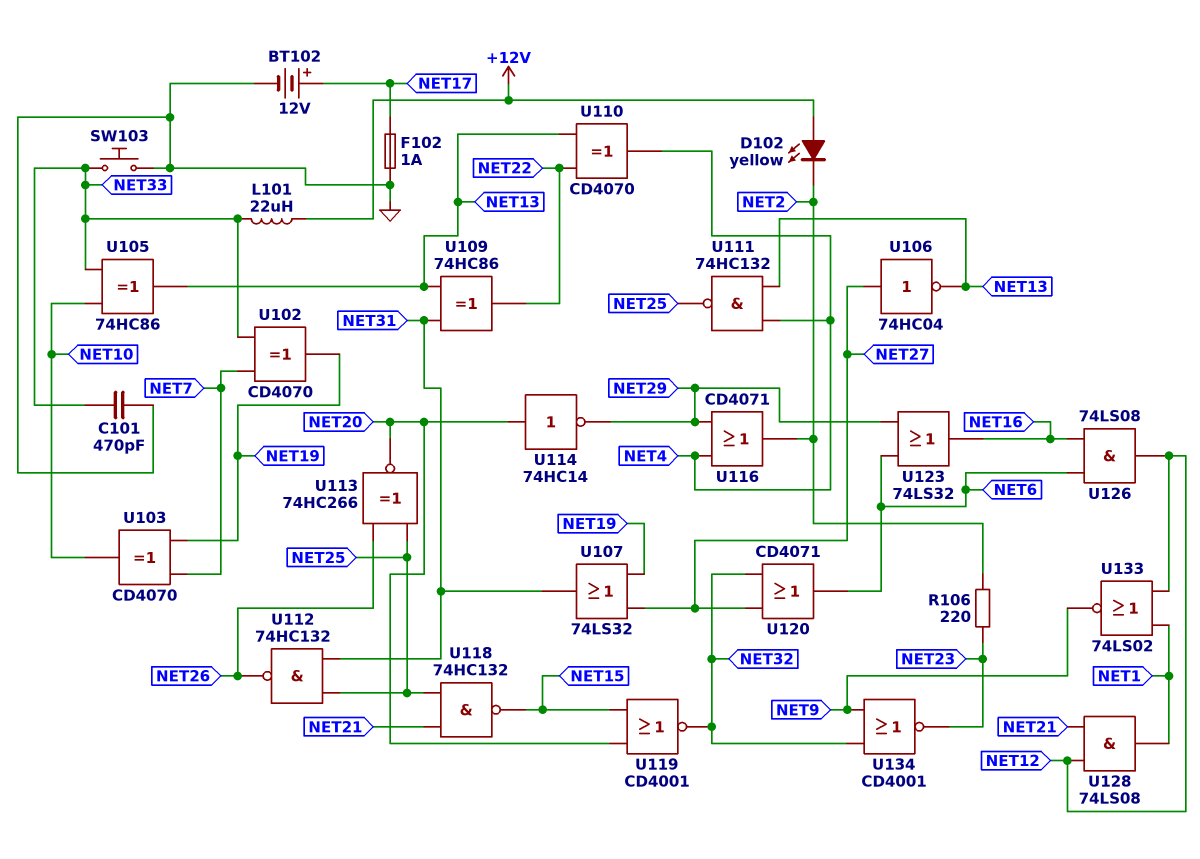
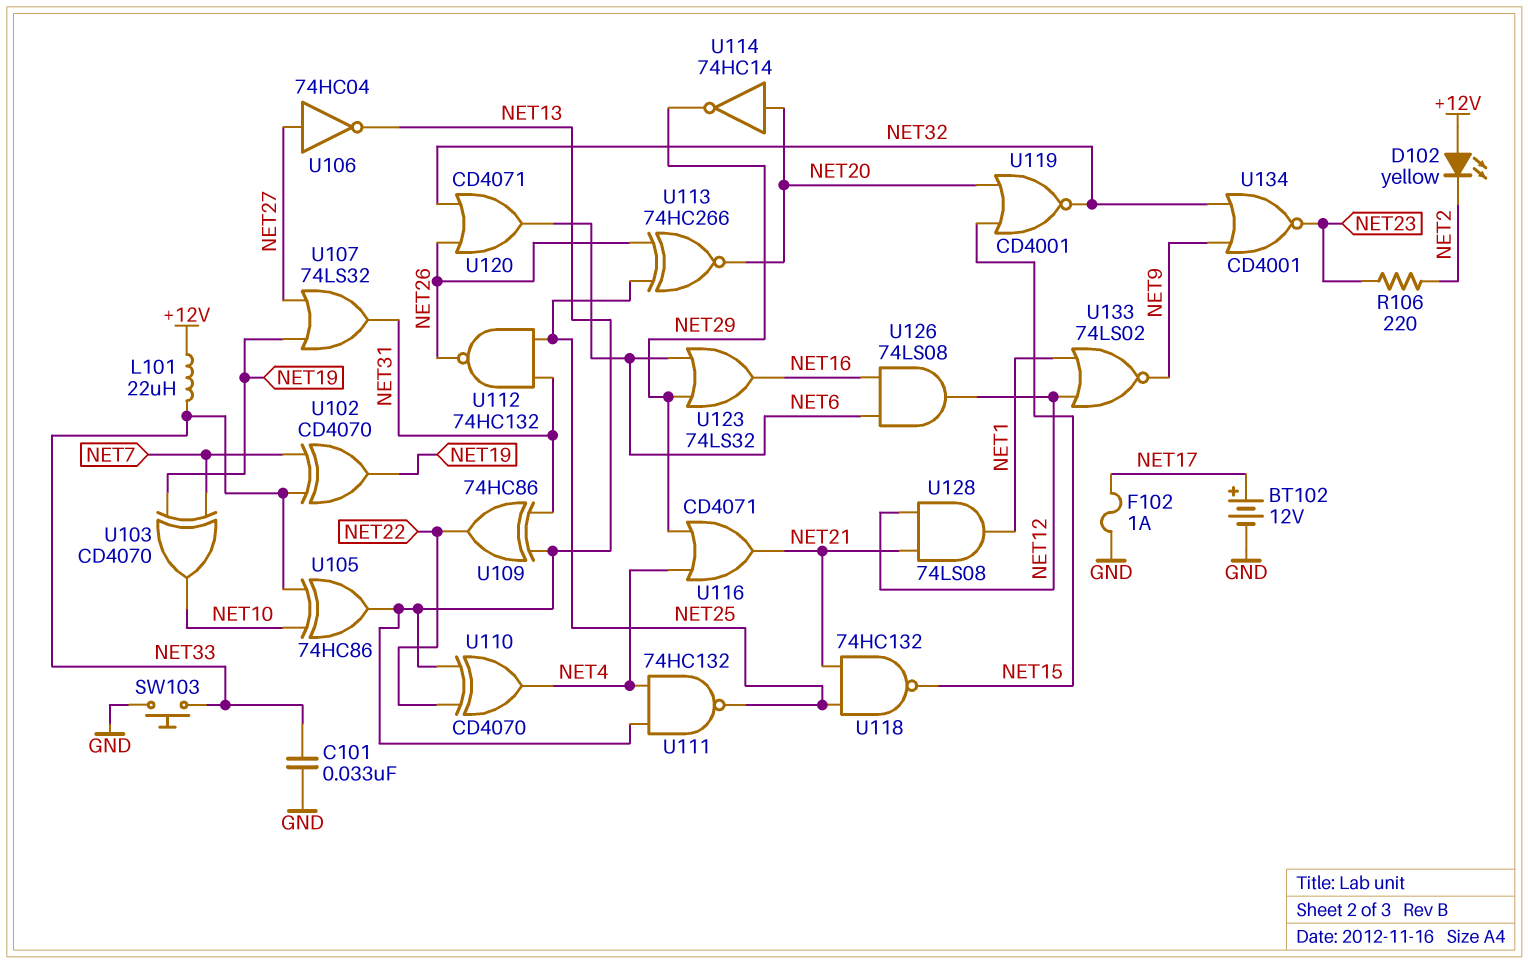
C101: 470pF (GND, NET33) -> 33nF (GND, NET33)
U116: OR CD4071 (in NET4, in NET29, out NET2) -> OR CD4071 (in NET4, in NET29, out NET21)
U120: OR CD4071 (in NET27, in NET32, out NET6) -> OR CD4071 (in NET26, in NET32, out NET6)

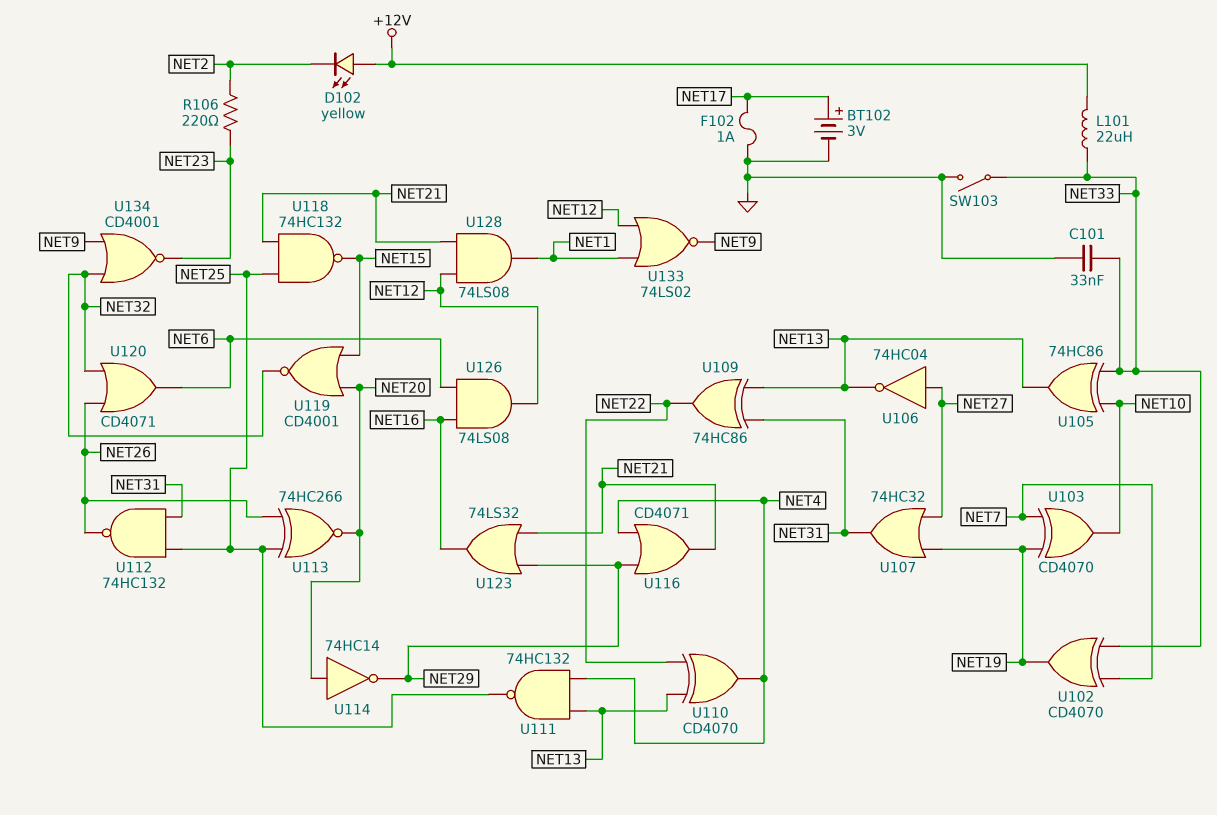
BT102: 12V (plus NET17, minus GND) -> 3V (plus NET17, minus GND)
SW103: button (GND, NET33) -> switch (GND, NET33)
U107: OR 74LS32 (in NET19, in NET27, out NET31) -> OR 74HC32 (in NET19, in NET27, out NET31)
U123: OR 74LS32 (in NET6, in NET29, out NET16) -> OR 74LS32 (in NET21, in NET29, out NET16)

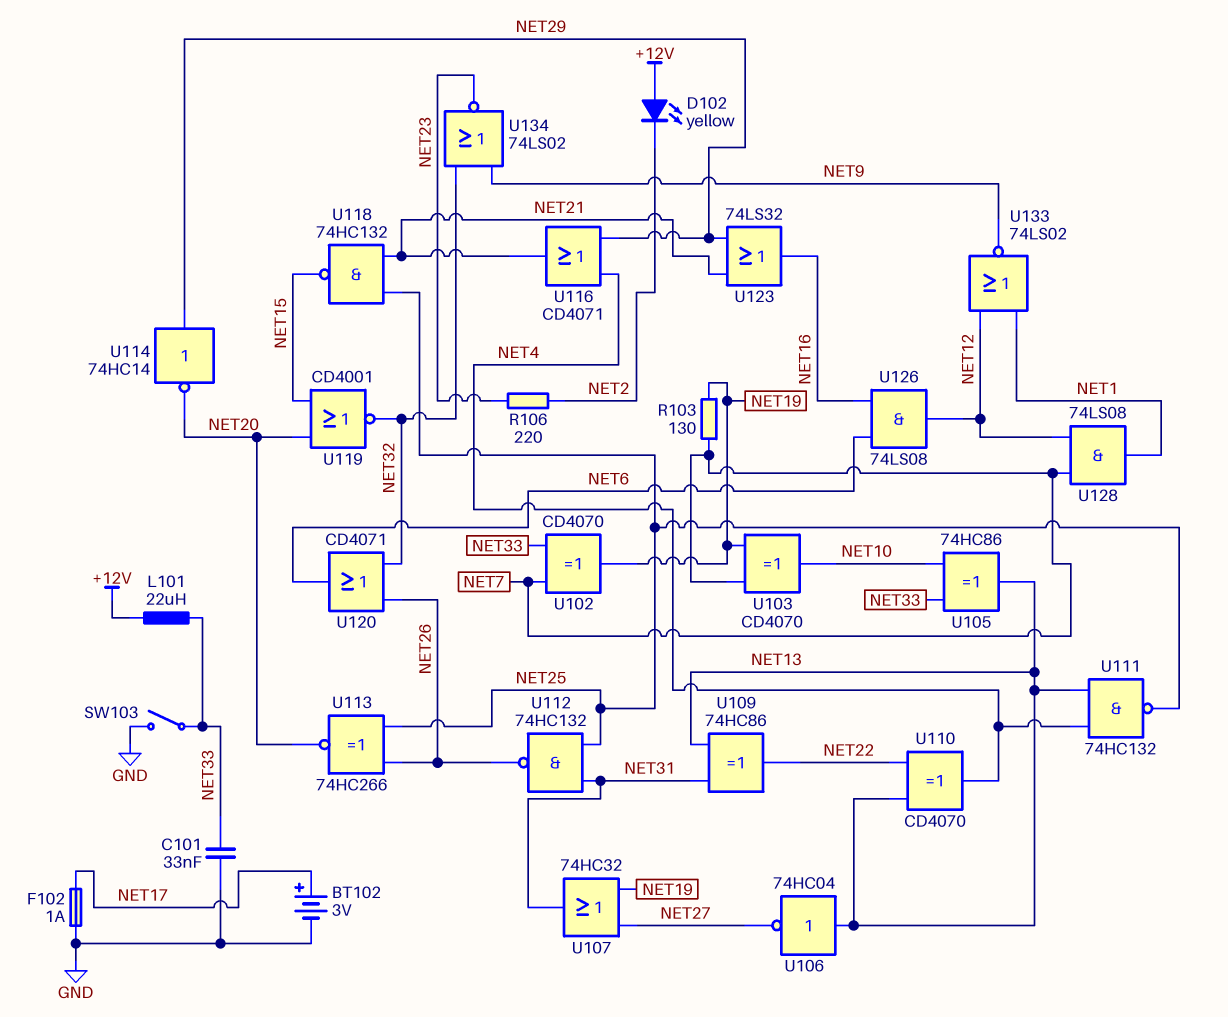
R103: none -> 130 (NET7, NET19)
U106: NOT 74HC04 (in NET27, out NET13) -> NOT 74HC04 (in NET13, out NET27)
U114: NOT 74HC14 (in NET20, out NET29) -> NOT 74HC14 (in NET29, out NET20)
U128: AND 74LS08 (in NET12, in NET21, out NET1) -> AND 74LS08 (in NET7, in NET12, out NET1)
U134: NOR CD4001 (in NET9, in NET32, out NET23) -> NOR 74LS02 (in NET9, in NET32, out NET23)

